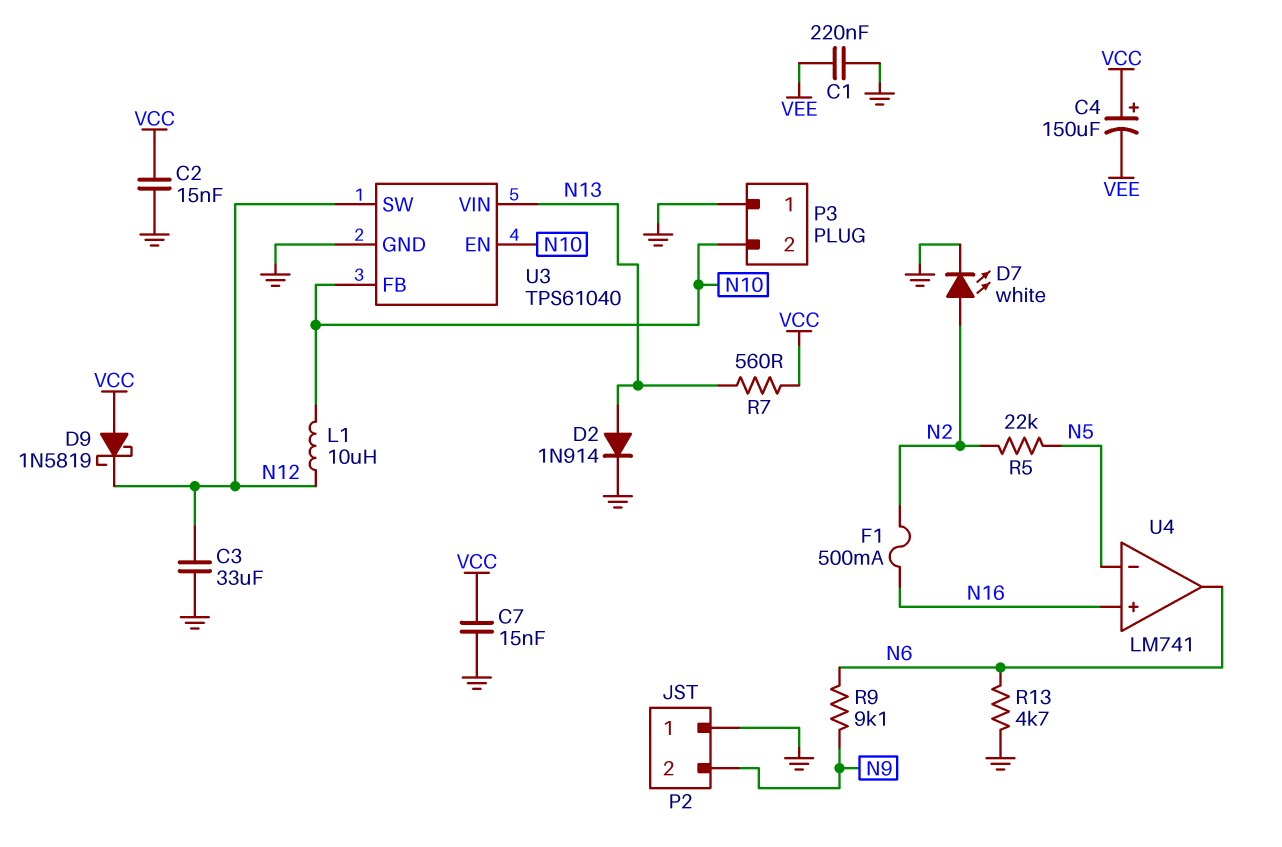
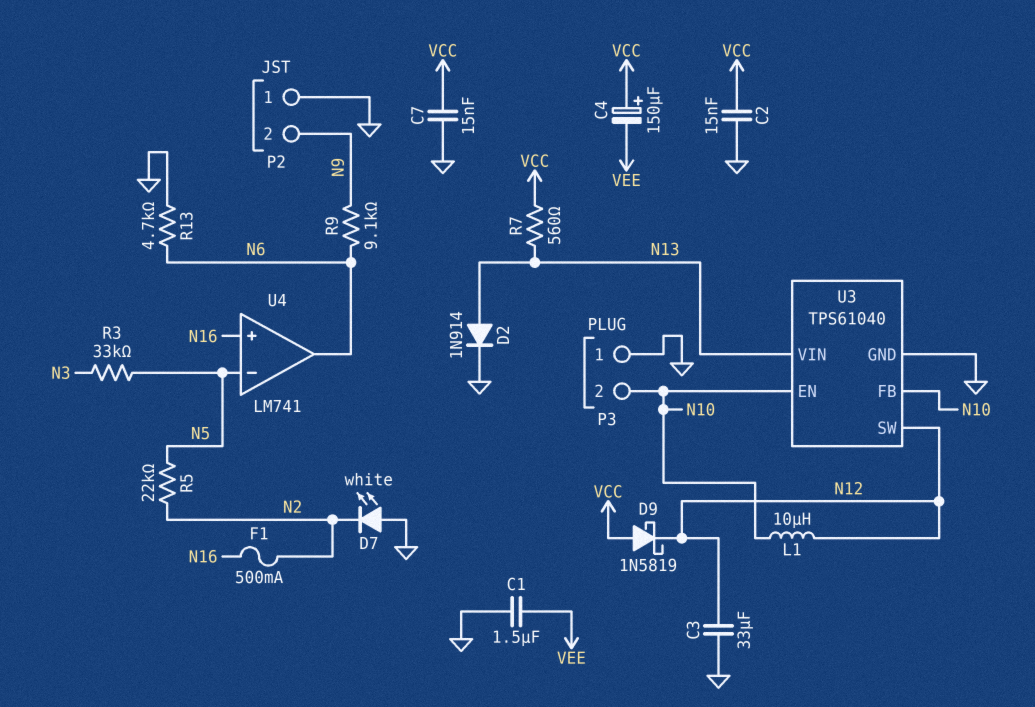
C1: 220nF (GND, VEE) -> 1.5uF (GND, VEE)
D7: LED white (A N2, K GND) -> LED white (A GND, K N2)
R3: none -> 33k (N3, N5)

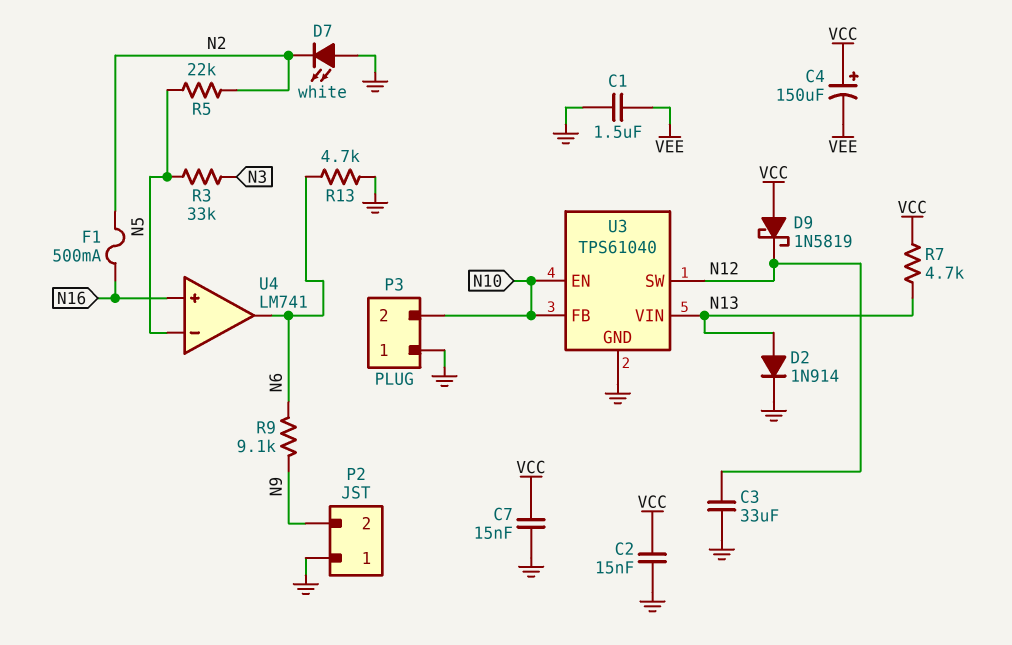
L1: 10uH (N10, N12) -> none
R7: 560 (N13, VCC) -> 4.7k (N13, VCC)

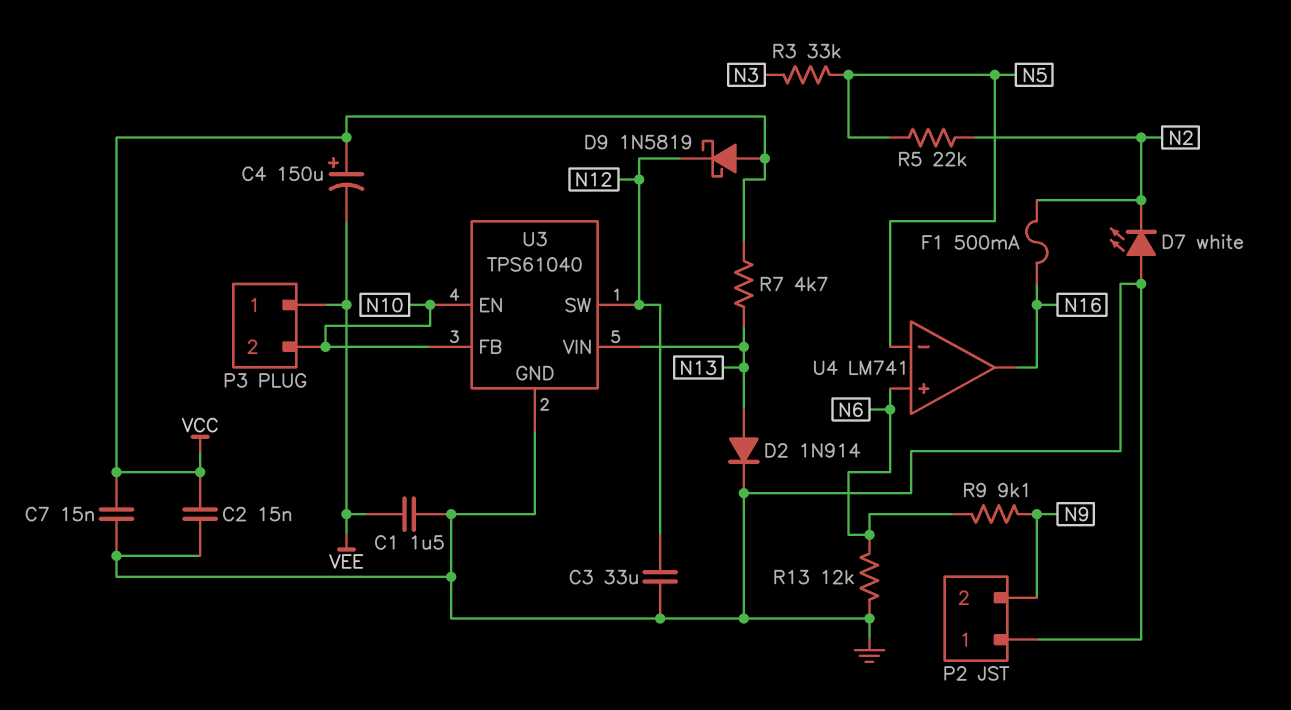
P3 pin 1: GND -> VEE
R13: 4.7k (GND, N6) -> 12k (GND, N6)
U4 pin in+: N16 -> N6
U4 pin out: N6 -> N16

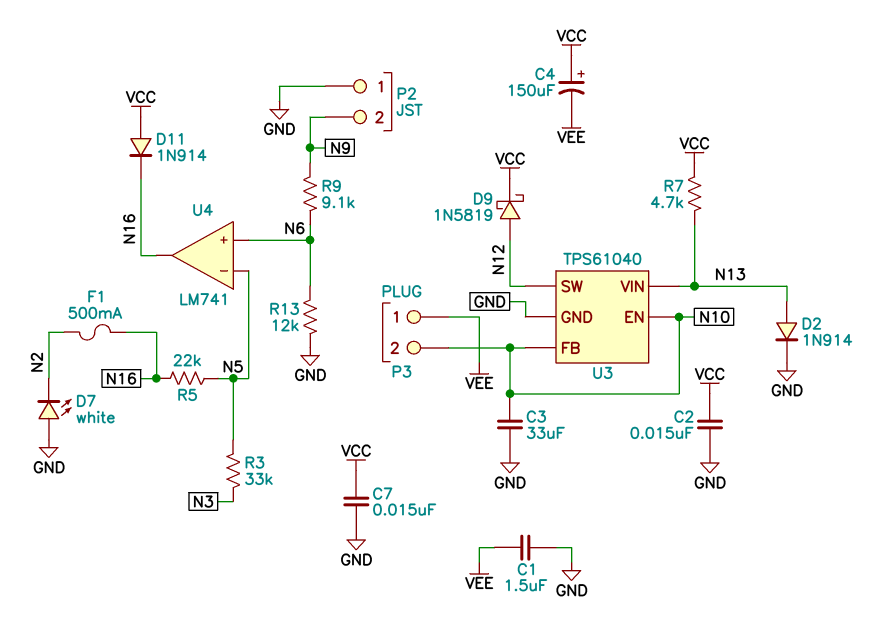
C3: 33uF (GND, N12) -> 33uF (GND, N10)
D9: schottky 1N5819 (A VCC, K N12) -> schottky 1N5819 (A N12, K VCC)
D11: none -> diode 1N914 (A VCC, K N16)
R5: 22k (N2, N5) -> 22k (N5, N16)

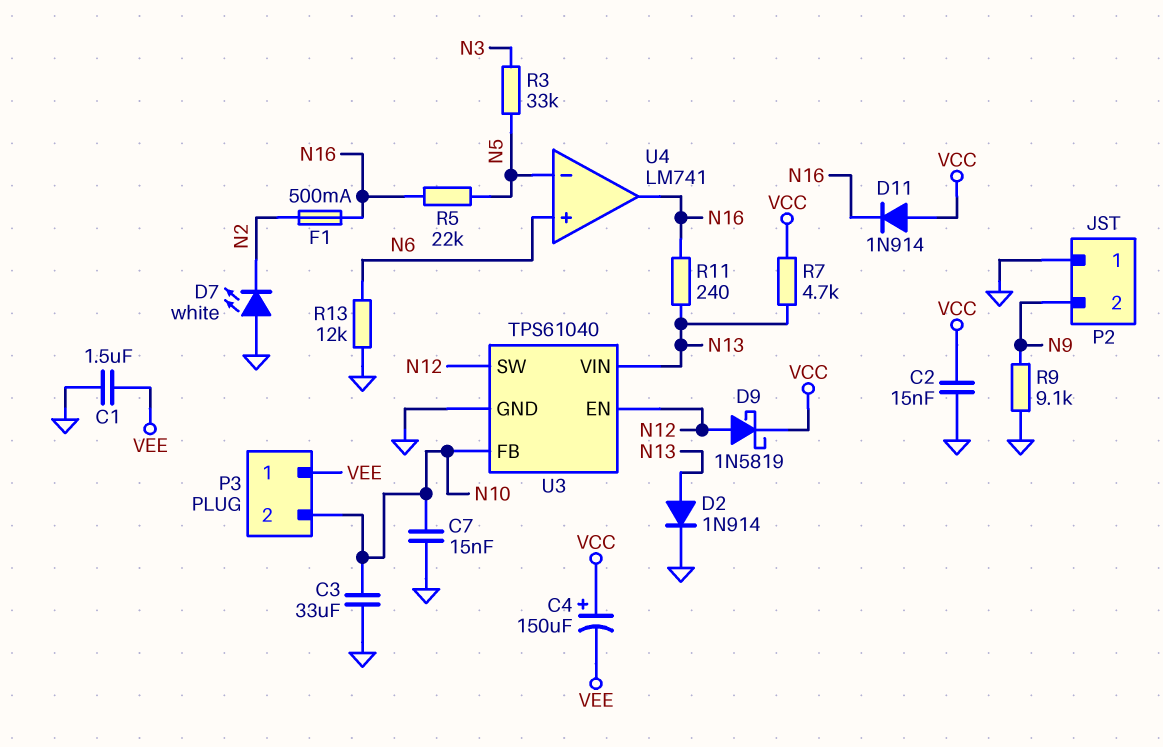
C7: 15nF (GND, VCC) -> 15nF (GND, N10)
R9: 9.1k (N6, N9) -> 9.1k (GND, N9)
R11: none -> 240 (N13, N16)
U3 pin EN: N10 -> N12

